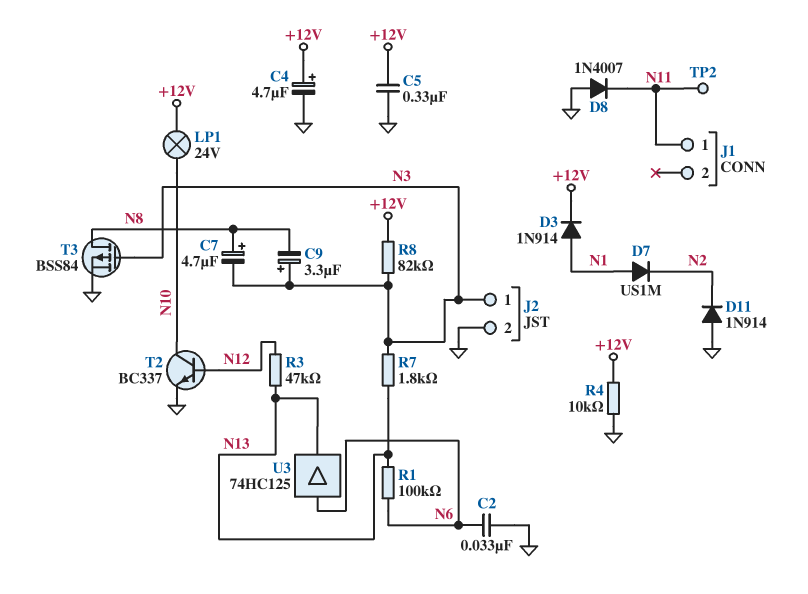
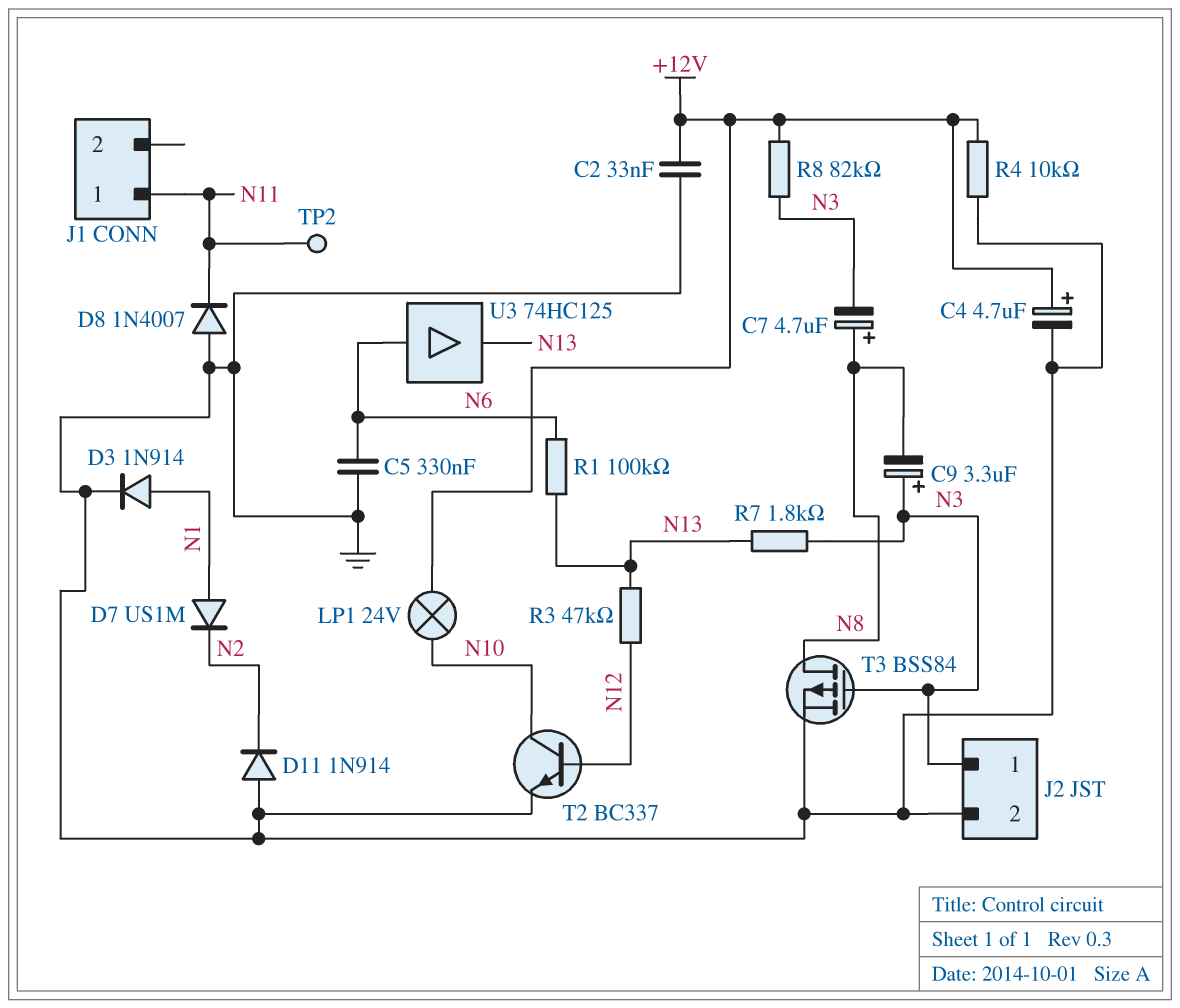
C2: 33nF (GND, N6) -> 33nF (+12V, GND)
C5: 330nF (+12V, GND) -> 330nF (GND, N6)
D3: diode 1N914 (A N1, K +12V) -> diode 1N914 (A N1, K GND)

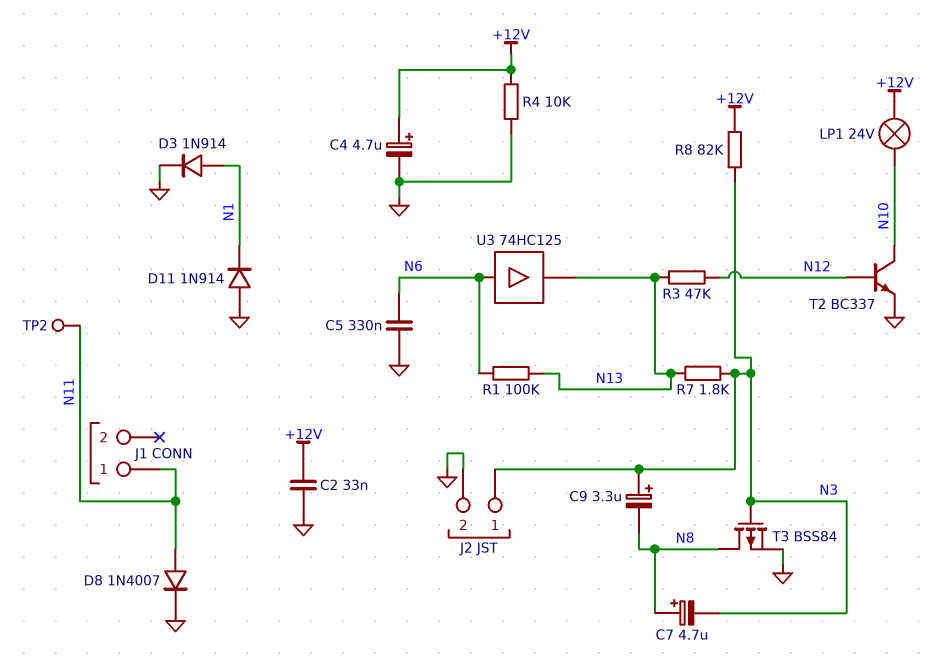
D7: diode US1M (A N1, K N2) -> none
D8: diode 1N4007 (A GND, K N11) -> diode 1N4007 (A N11, K GND)
D11: diode 1N914 (A GND, K N2) -> diode 1N914 (A GND, K N1)

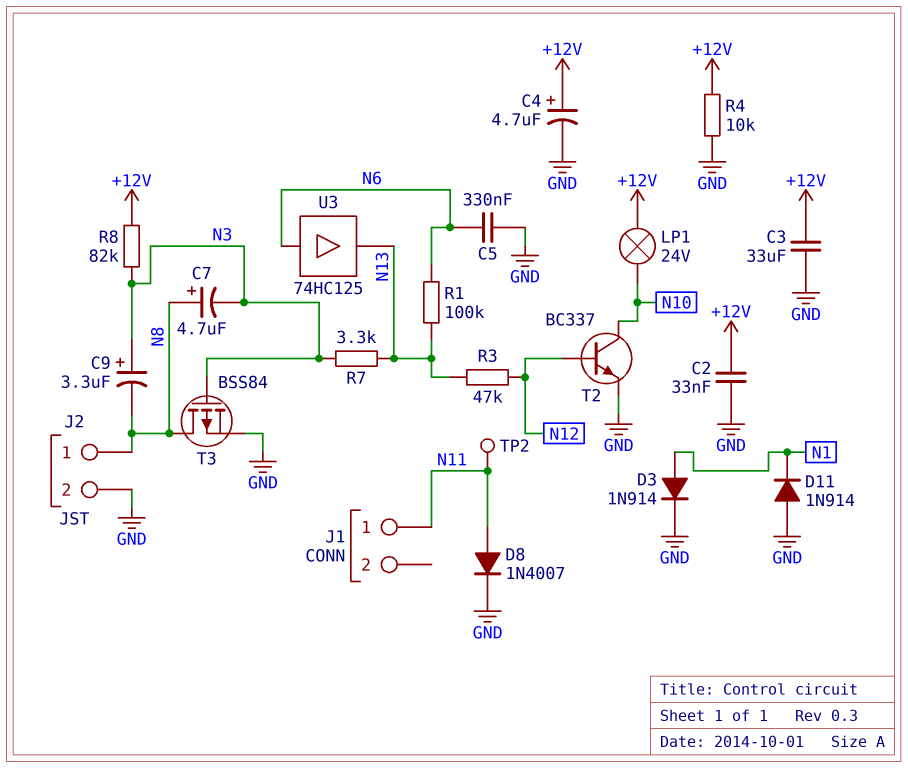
C3: none -> 33uF (+12V, GND)
J2 pin 1: N3 -> N8
R7: 1.8k (N3, N13) -> 3.3k (N3, N13)

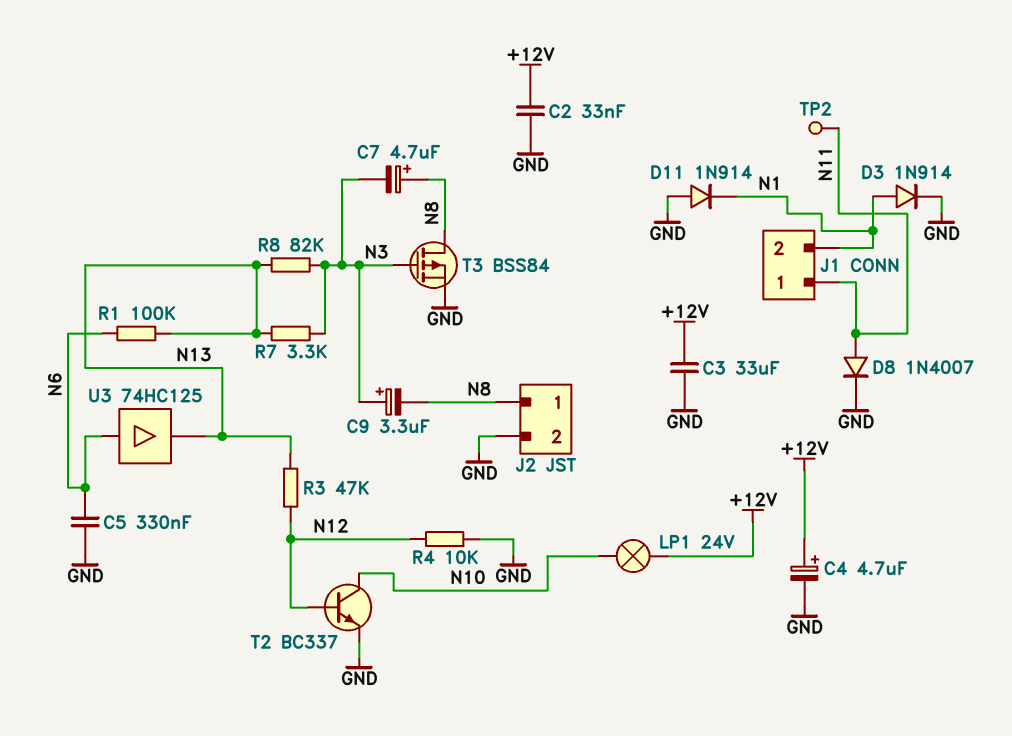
J1 pin 2: none -> N1
R4: 10k (+12V, GND) -> 10k (GND, N12)
R8: 82k (+12V, N3) -> 82k (N3, N13)

